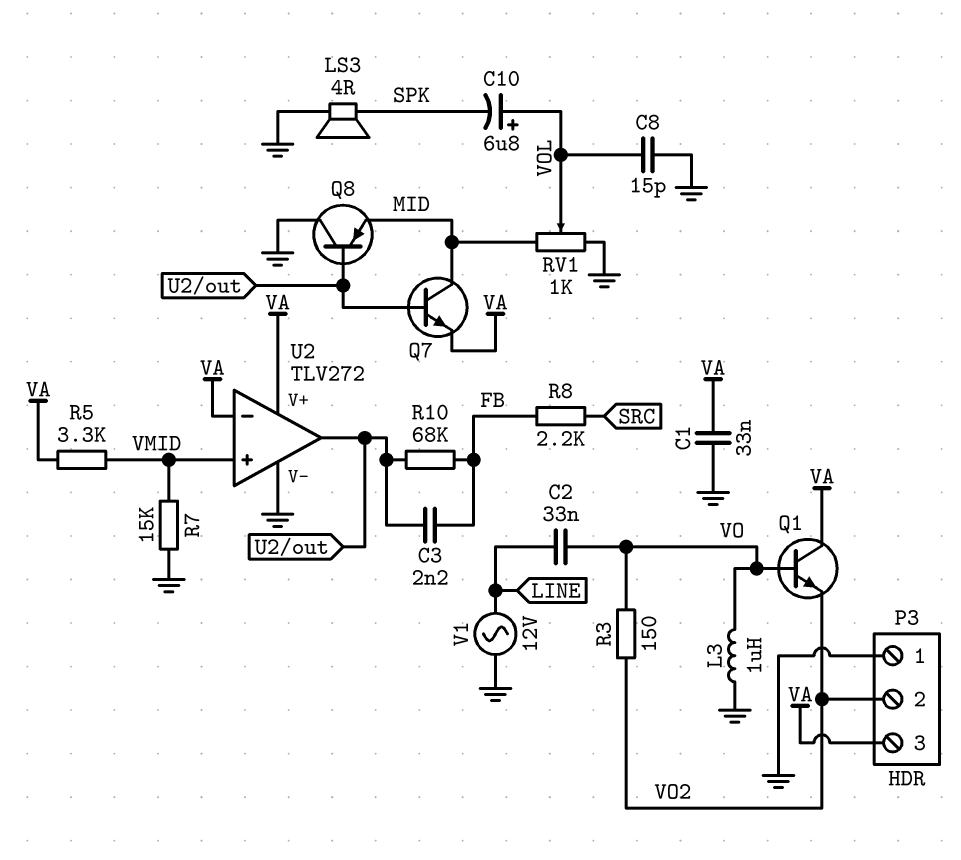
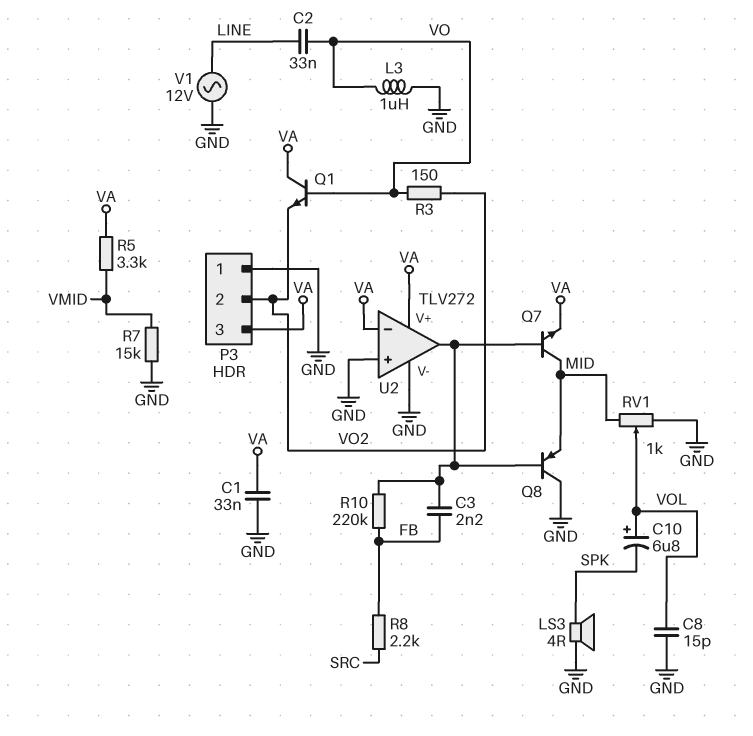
R10: 68k (FB, U2/out) -> 220k (FB, U2/out)
U2 pin in+: VMID -> GND

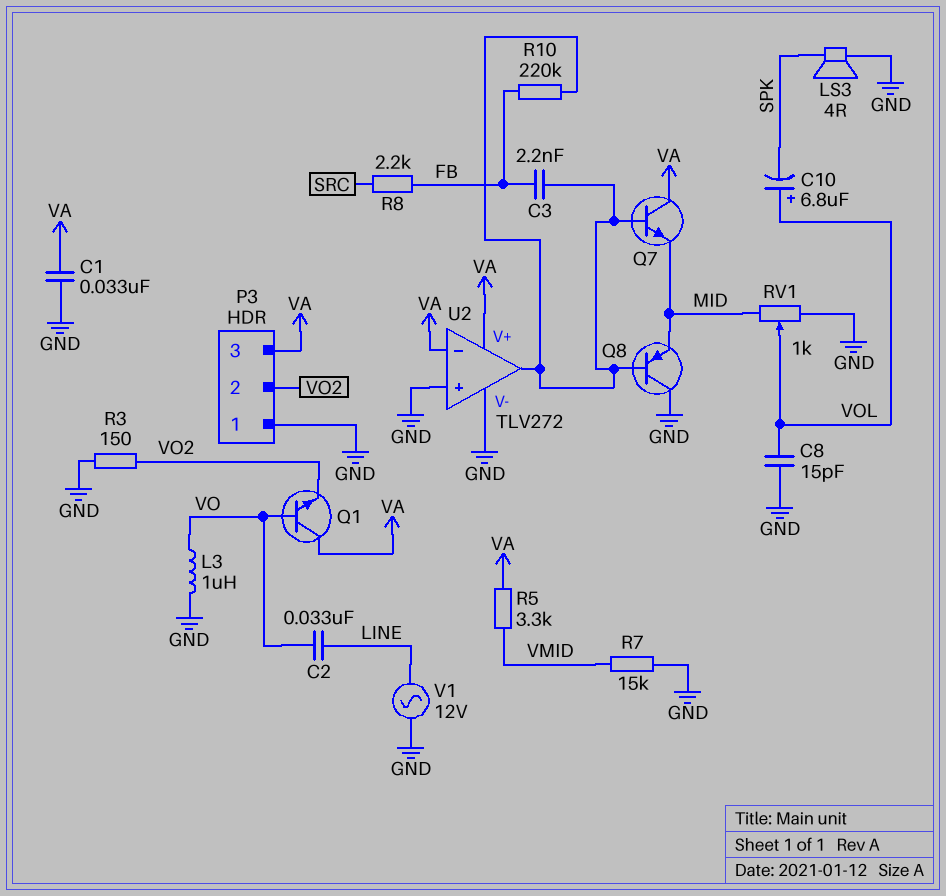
Q7: NPN (B U2/out, C MID, E VA) -> NPN (B U2/out, C VA, E MID)
R3: 150 (VO, VO2) -> 150 (GND, VO2)

